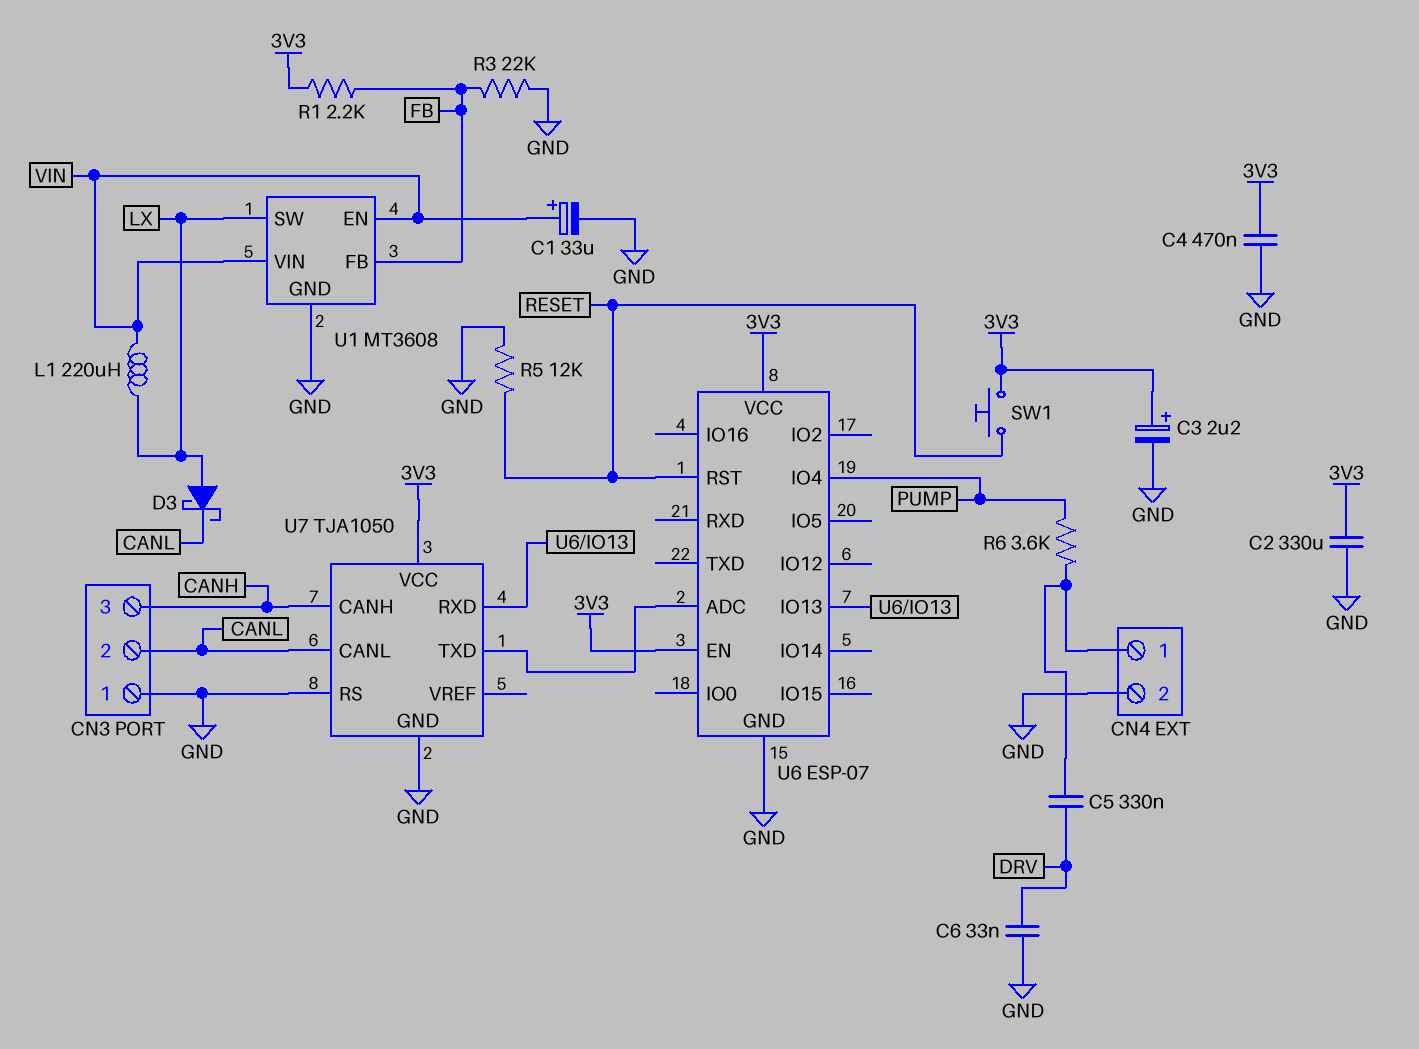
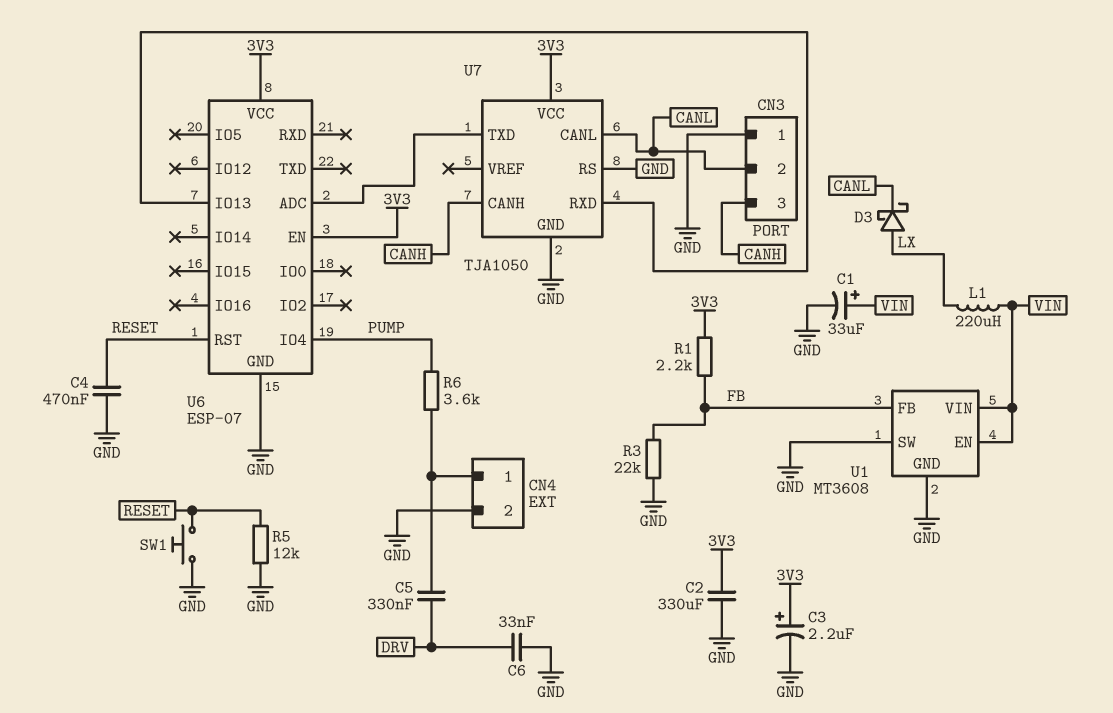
C4: 470nF (3V3, GND) -> 470nF (GND, RESET)
SW1: button (3V3, RESET) -> button (GND, RESET)
U1 pin SW: LX -> GND

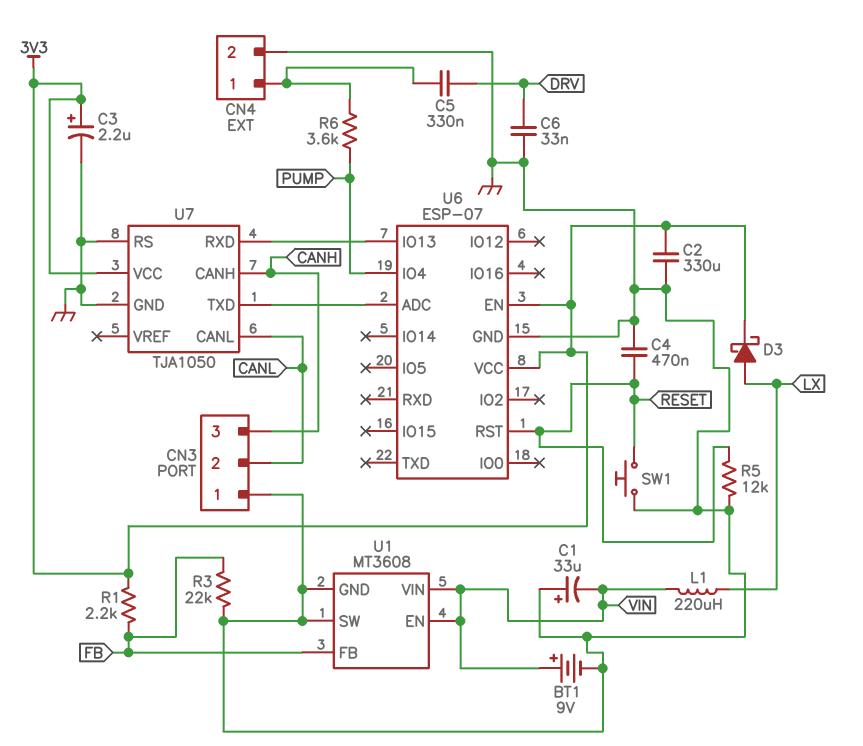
BT1: none -> 9V (plus VIN, minus GND)
C1: 33uF (plus VIN, minus GND) -> 33uF (plus GND, minus VIN)
D3: schottky (A LX, K CANL) -> schottky (A LX, K 3V3)

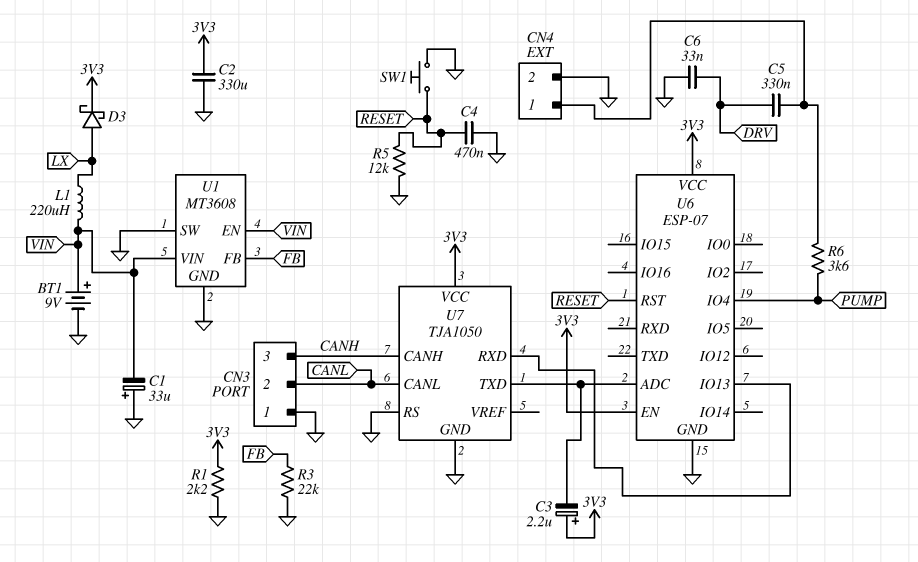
C3: 2.2uF (plus 3V3, minus GND) -> 2.2uF (plus 3V3, minus U6/ADC)
R1: 2.2k (3V3, FB) -> 2.2k (3V3, GND)

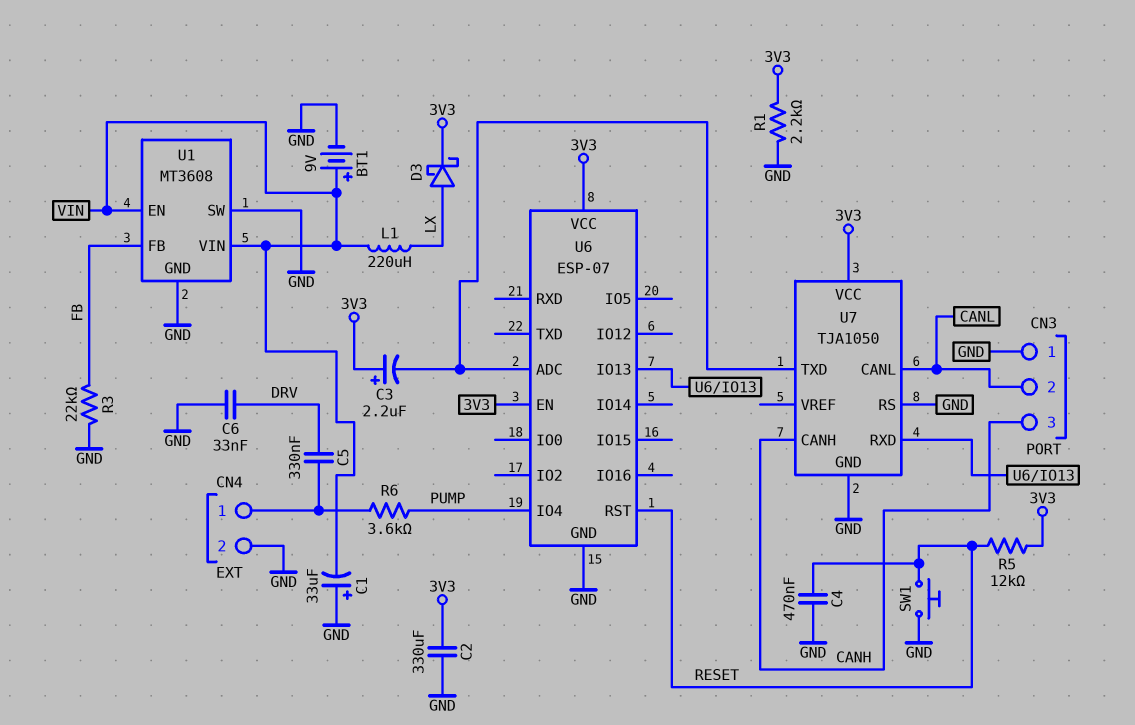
R5: 12k (GND, RESET) -> 12k (3V3, RESET)

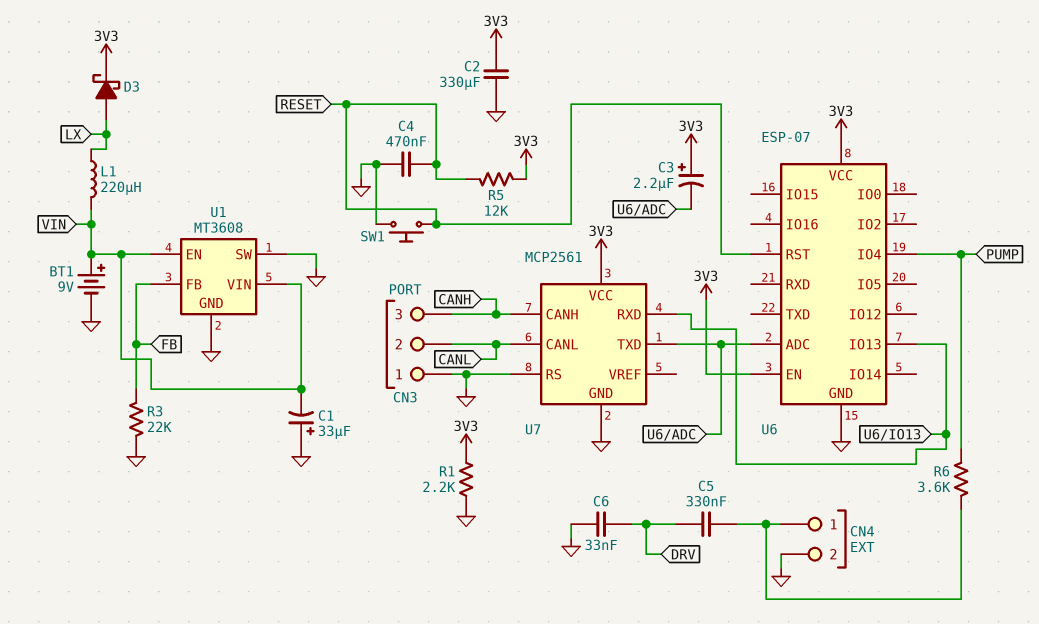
U7: TJA1050 -> MCP2561

